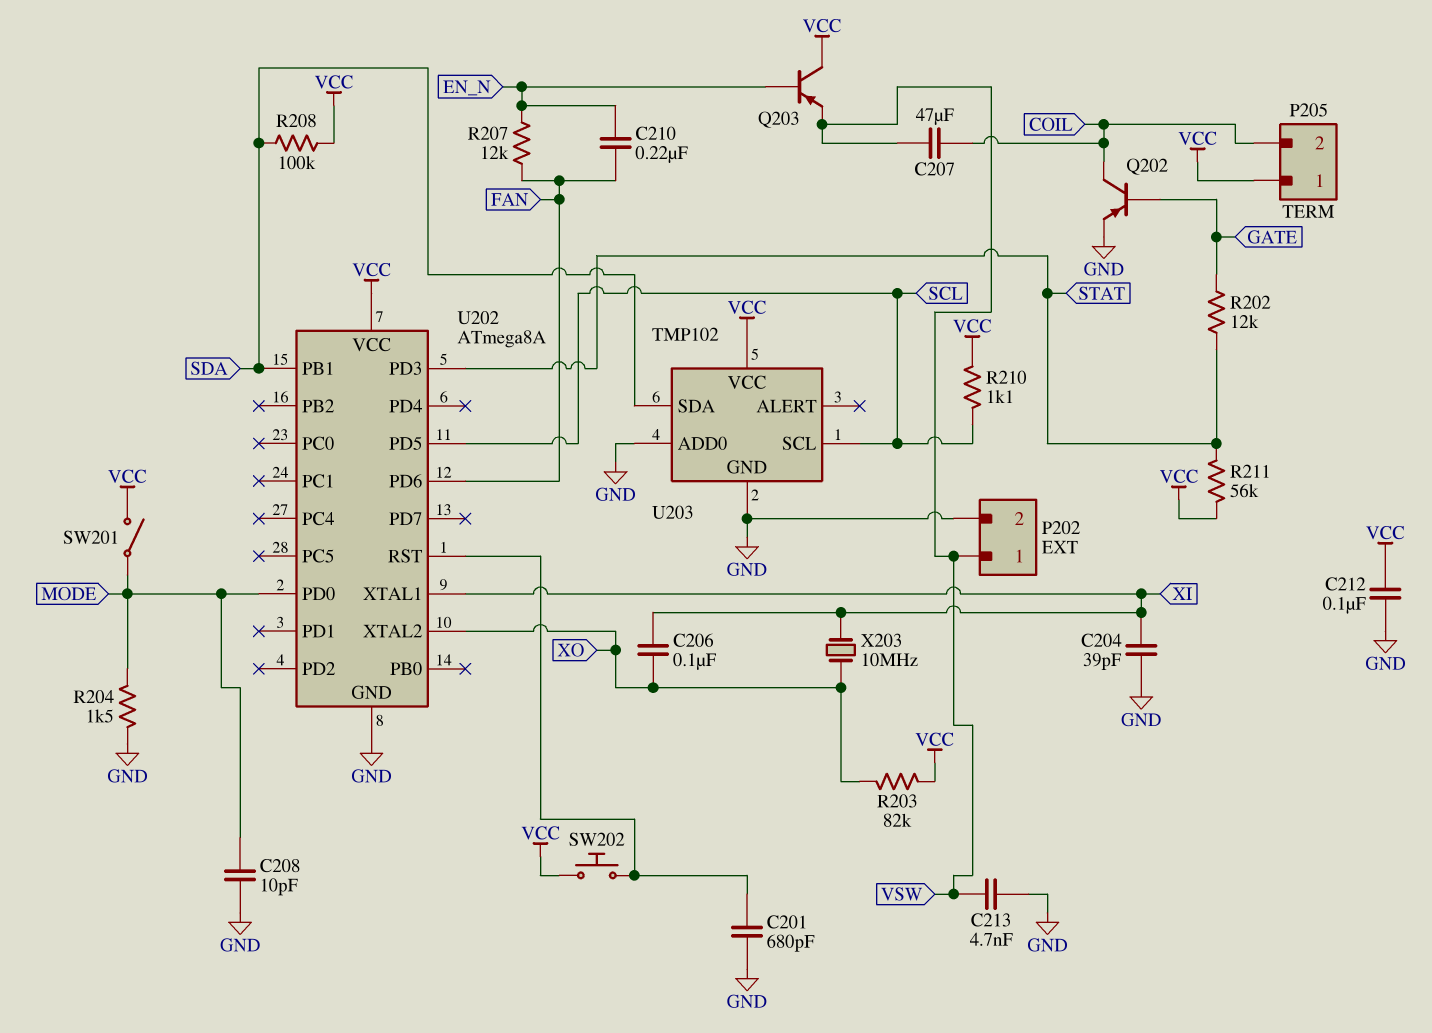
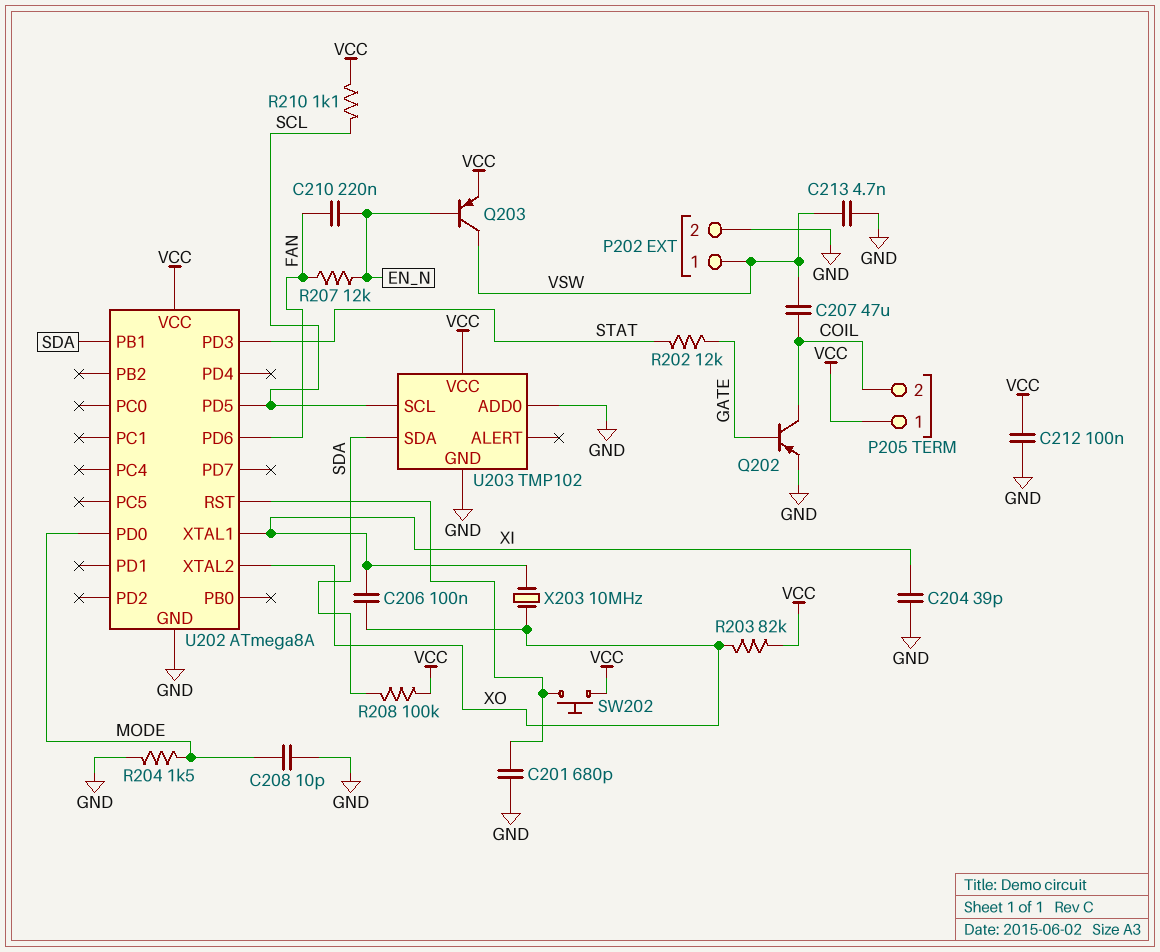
Q203: PNP (B EN_N, C VCC, E VSW) -> PNP (B EN_N, C VSW, E VCC)
R211: 56k (STAT, VCC) -> none
SW201: switch (MODE, VCC) -> none

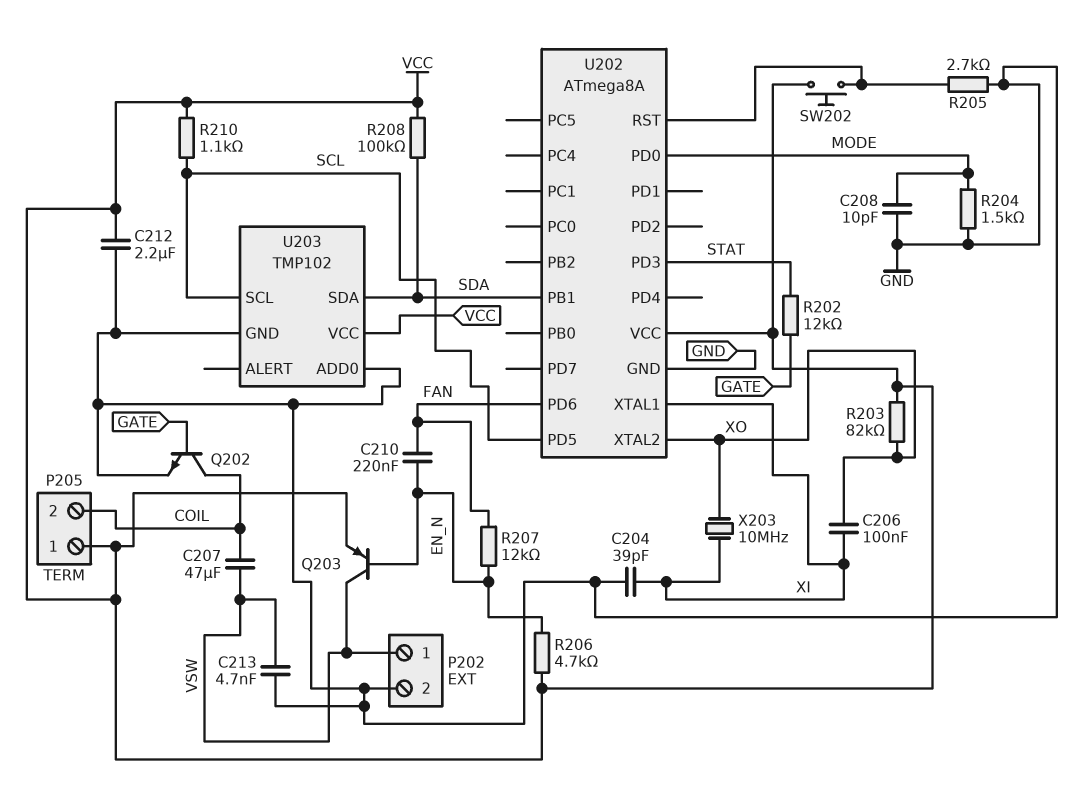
C201: 680pF (GND, U202/RST) -> none
C212: 100nF (GND, VCC) -> 2.2uF (GND, VCC)
Q202: PNP (B GATE, C COIL, E GND) -> NPN (B GATE, C COIL, E GND)
R205: none -> 2.7k (GND, U202/RST)
R206: none -> 4.7k (EN_N, VCC)

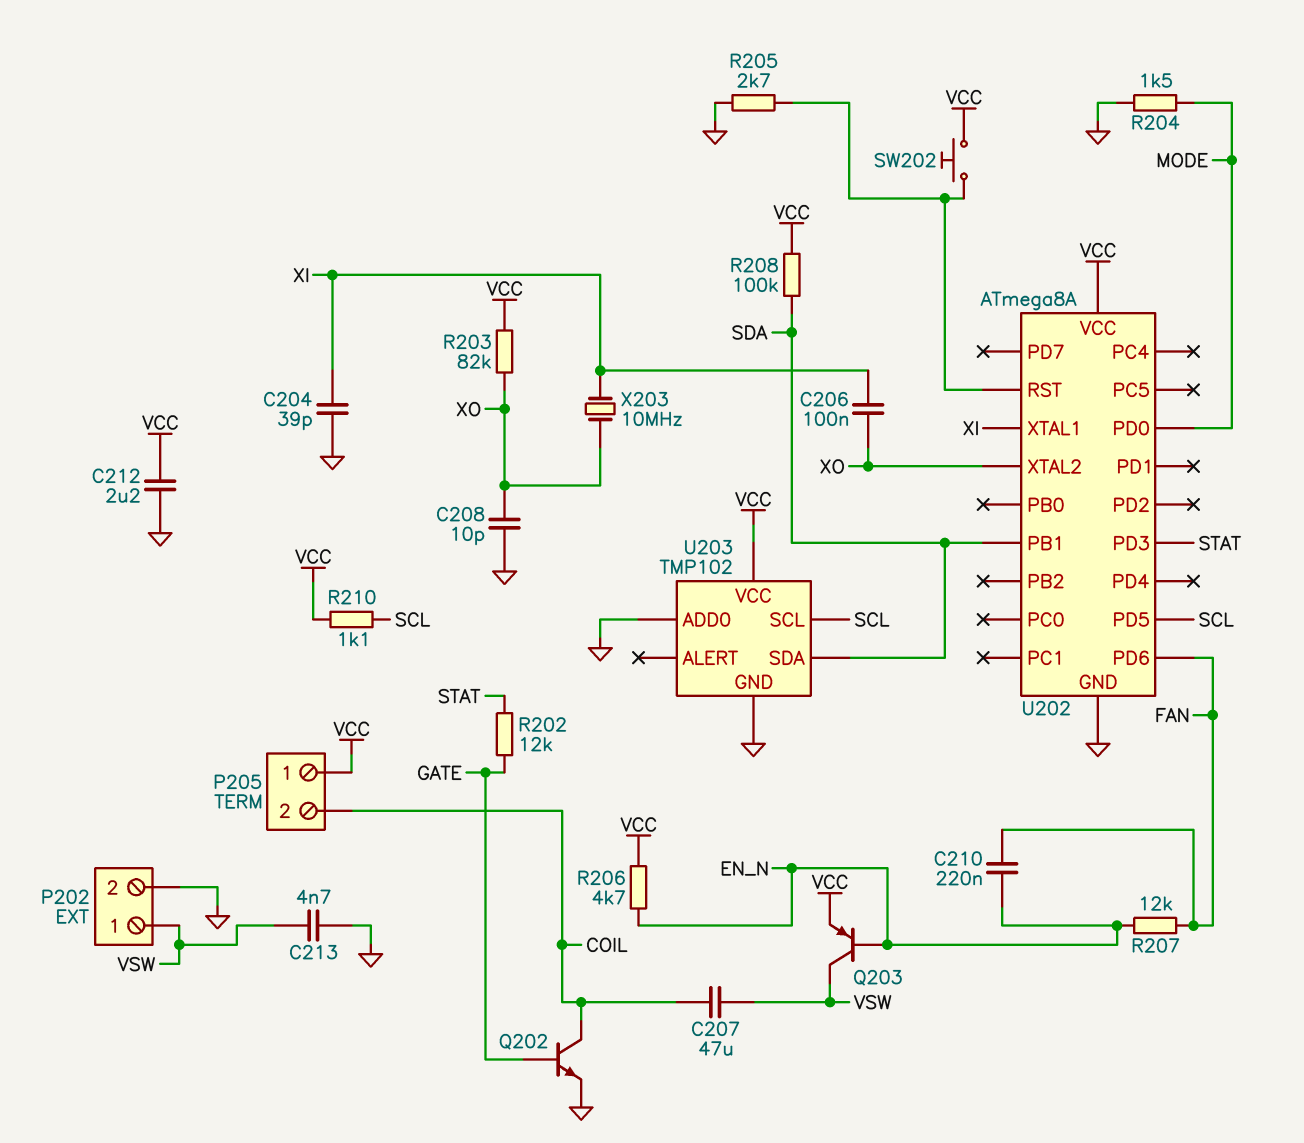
C208: 10pF (GND, MODE) -> 10pF (GND, XO)

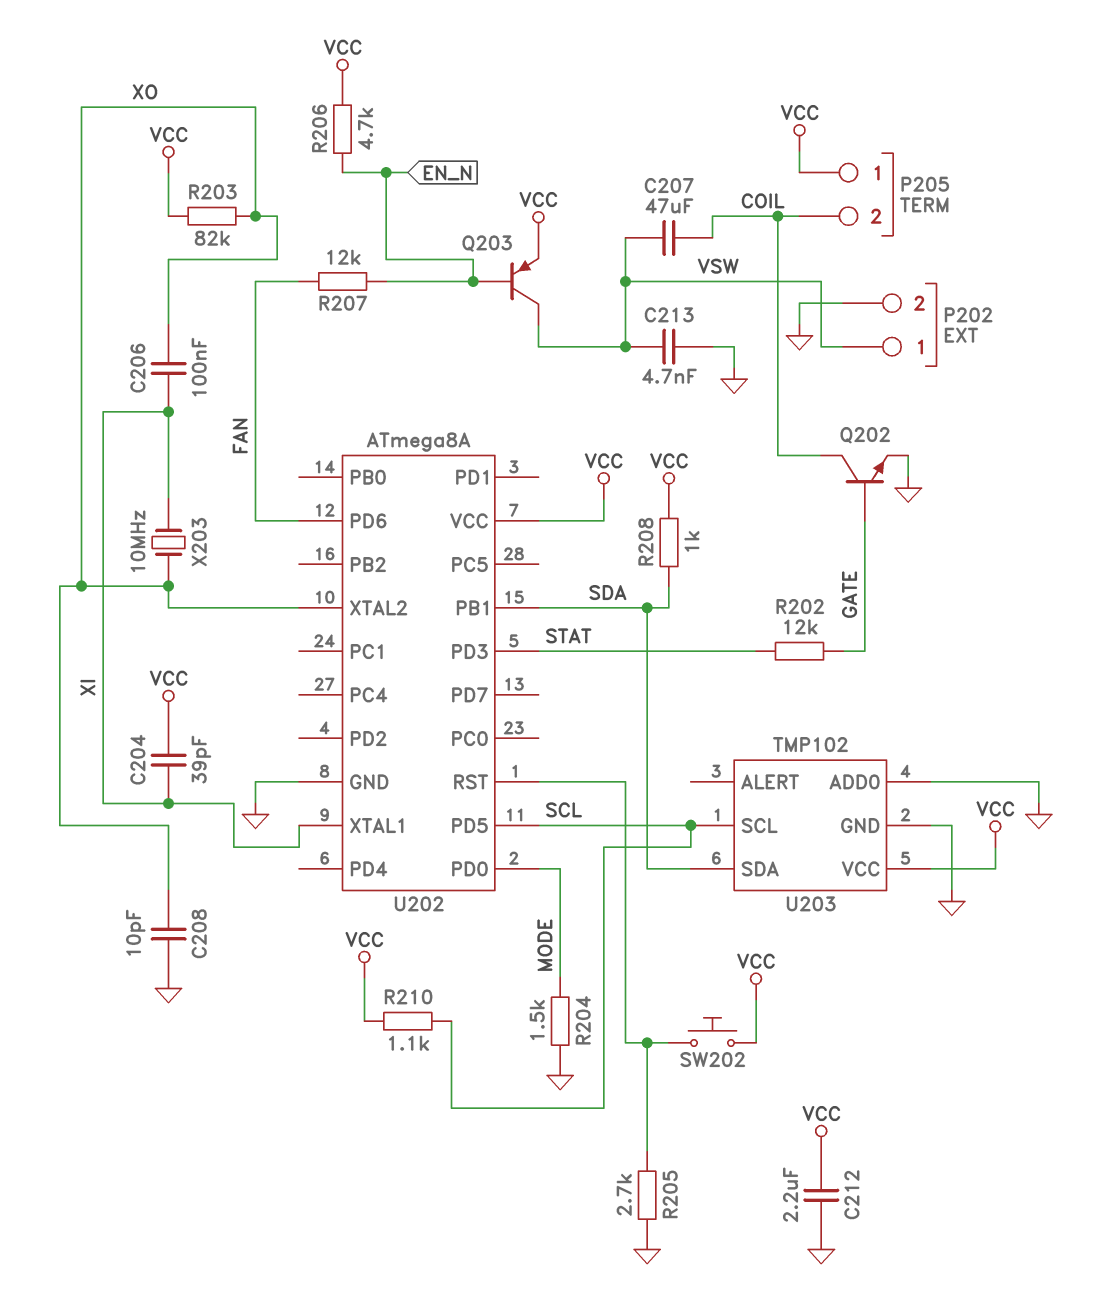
C204: 39pF (GND, XI) -> 39pF (VCC, XI)
C210: 220nF (EN_N, FAN) -> none
R208: 100k (SDA, VCC) -> 1k (SDA, VCC)

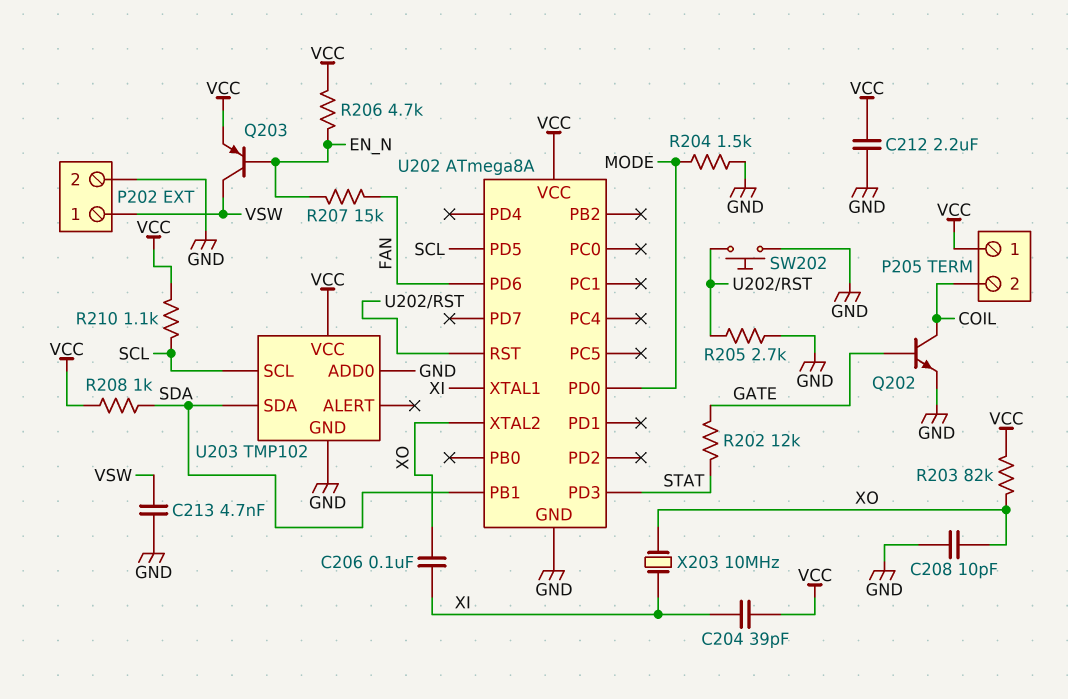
C207: 47uF (COIL, VSW) -> none
R207: 12k (EN_N, FAN) -> 15k (EN_N, FAN)
SW202: button (U202/RST, VCC) -> button (GND, U202/RST)

